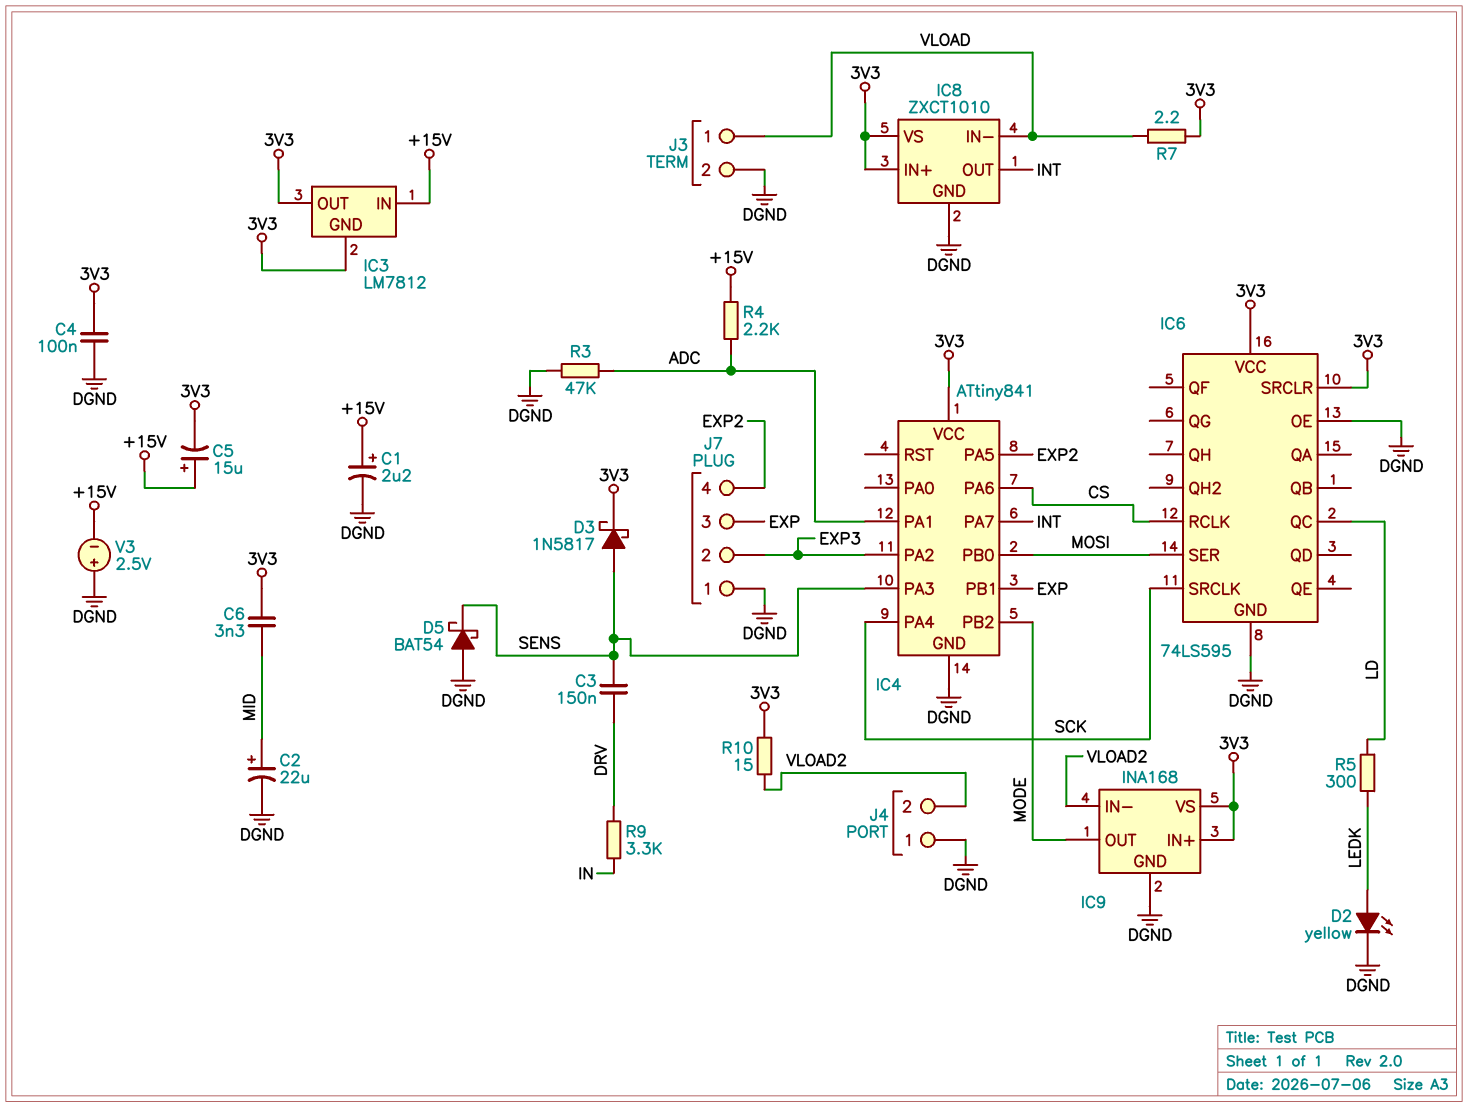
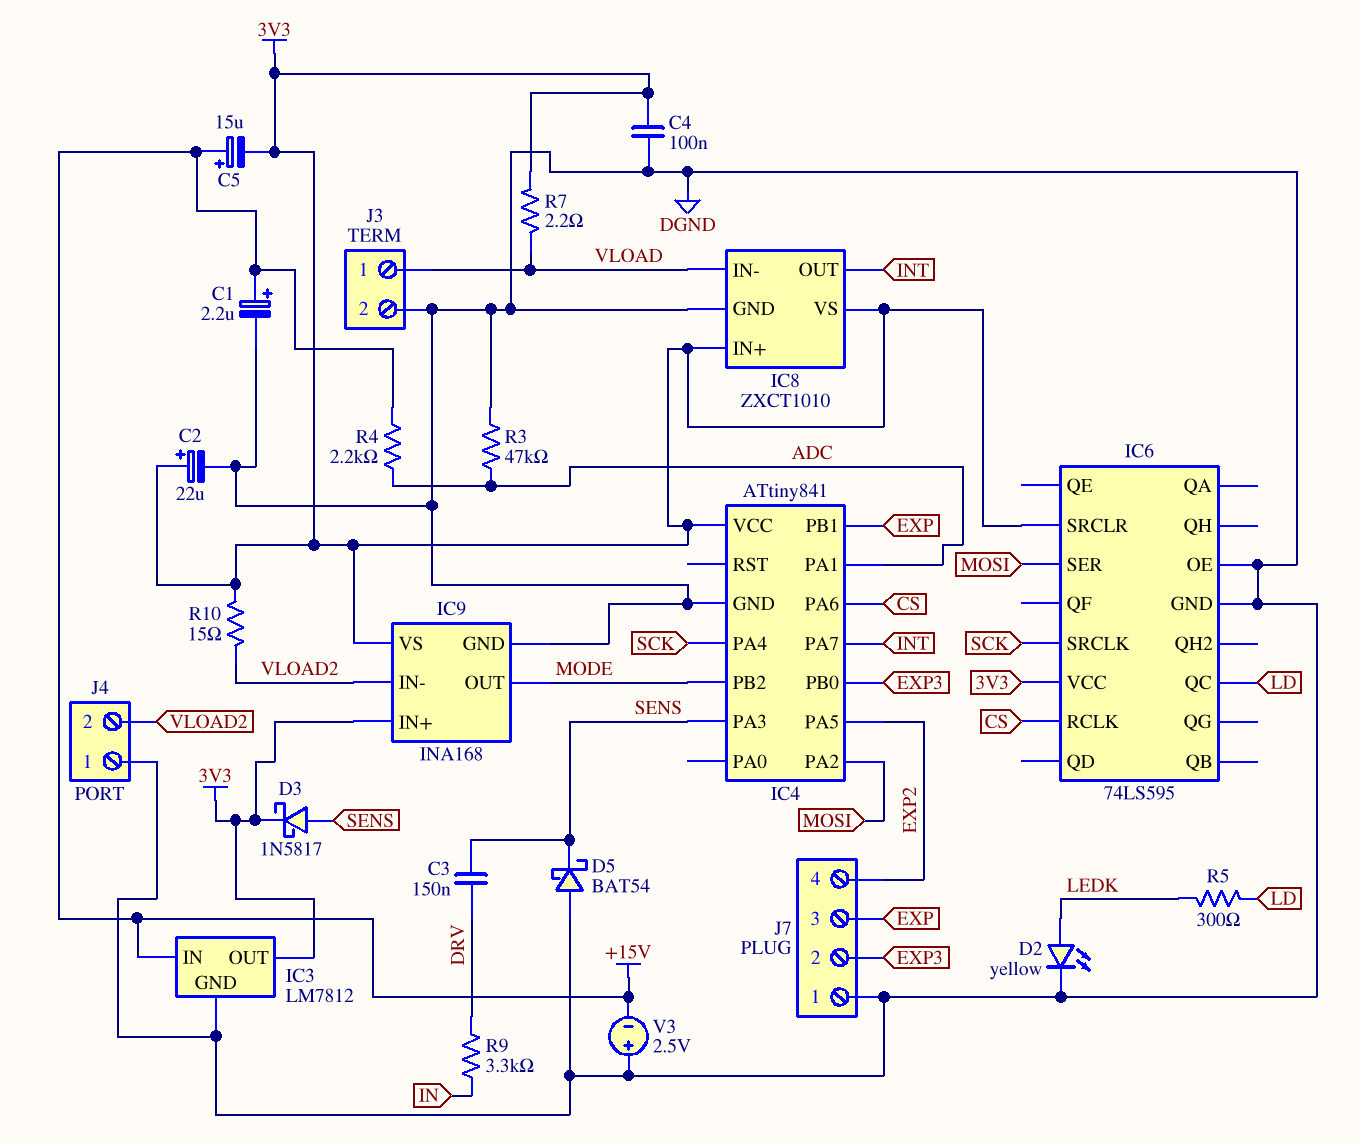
C2: 22uF (plus MID, minus DGND) -> 22uF (plus 3V3, minus DGND)
C6: 3.3nF (3V3, MID) -> none
IC3 pin GND: 3V3 -> DGND
IC4 pin PA2: EXP3 -> MOSI
IC4 pin PB0: MOSI -> EXP3

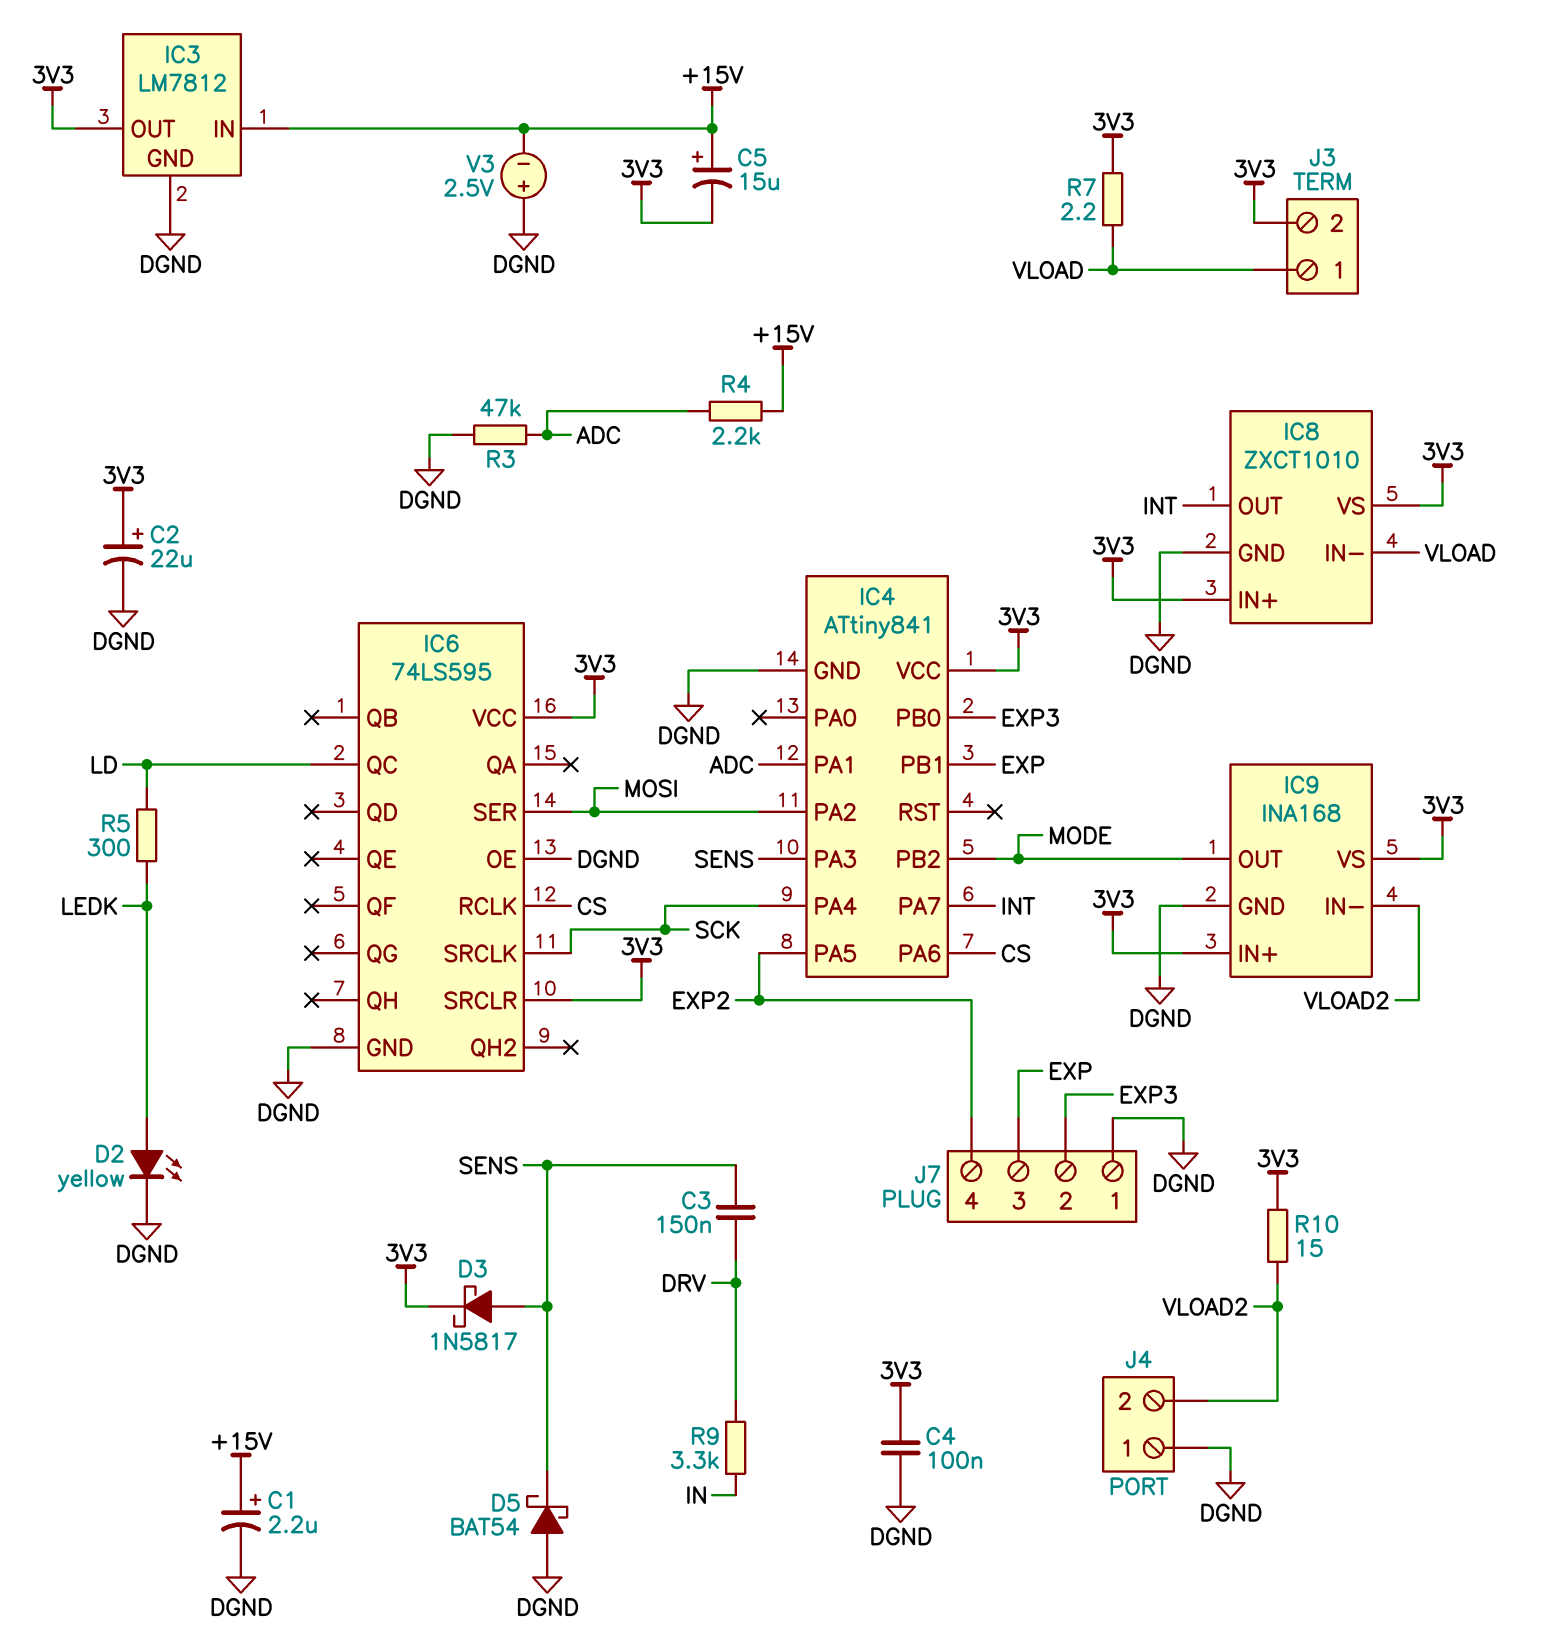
J3 pin 2: DGND -> 3V3

